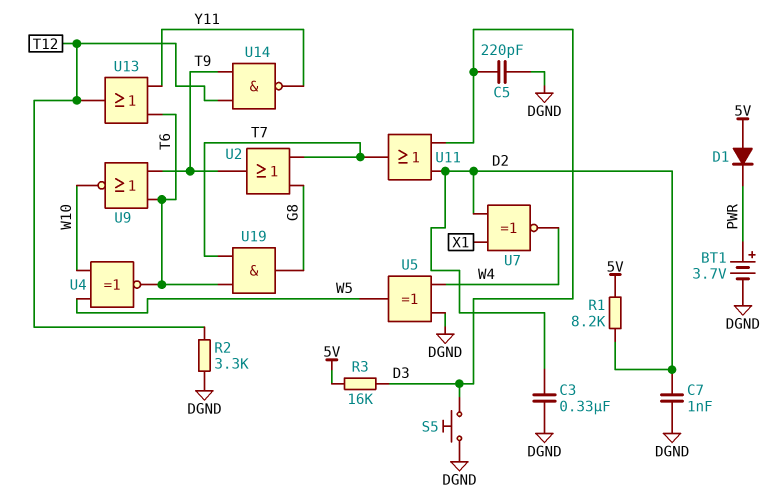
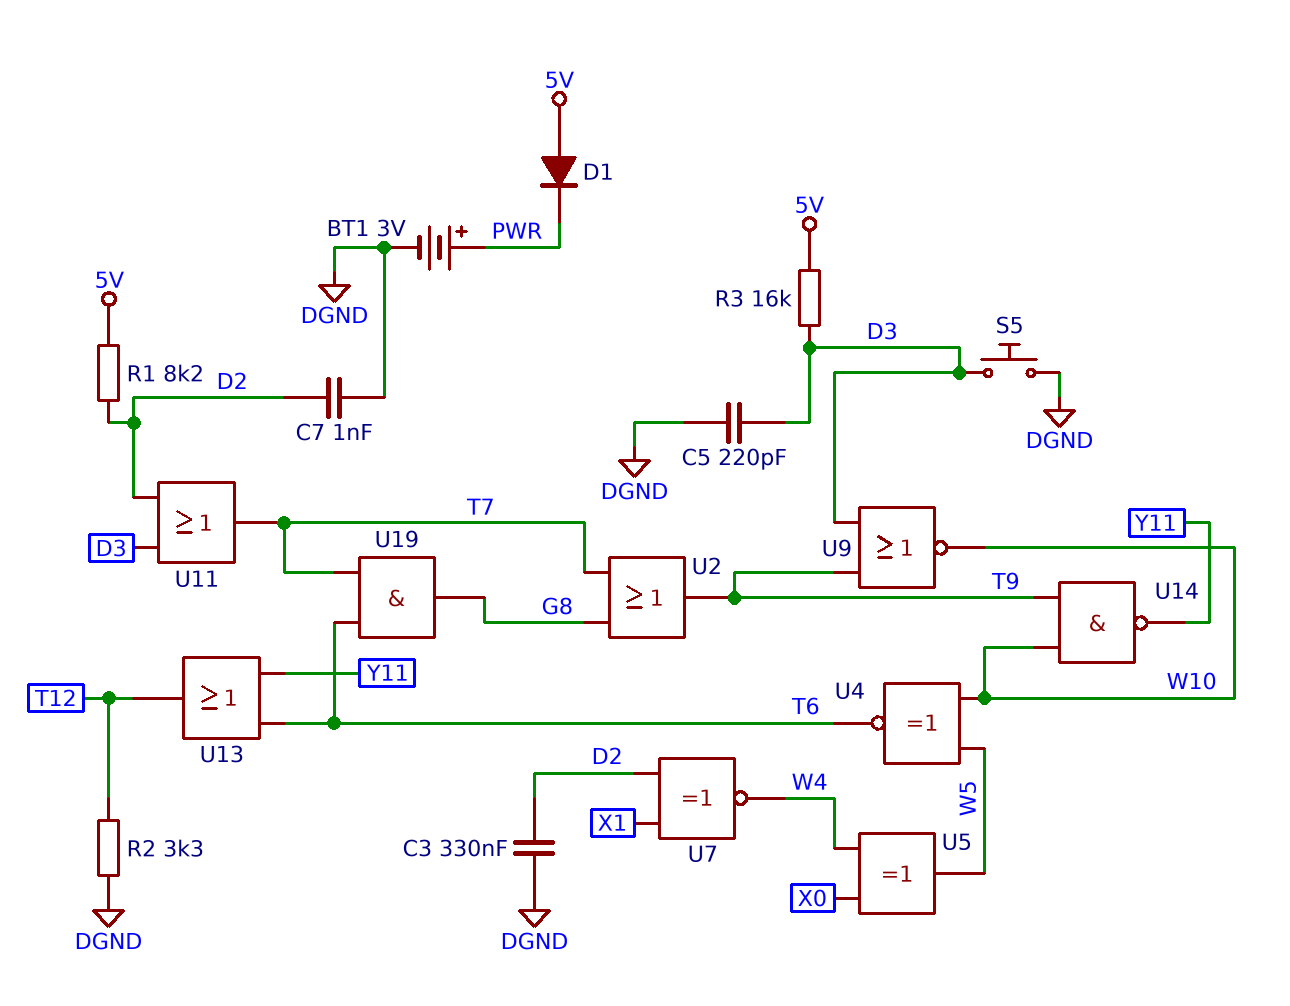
BT1: 3.7V (plus PWR, minus DGND) -> 3V (plus PWR, minus DGND)
U5: XOR (in DGND, in W4, out W5) -> XOR (in W4, in X0, out W5)
U9: NOR (in T6, in T9, out W10) -> NOR (in D3, in T9, out W10)
U14: NAND (in T9, in T12, out Y11) -> NAND (in T9, in W10, out Y11)

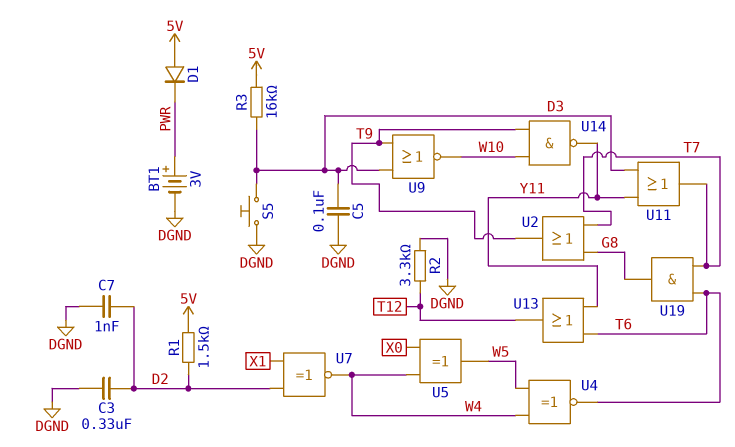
C5: 220pF (D3, DGND) -> 100nF (D3, DGND)
R1: 8.2k (5V, D2) -> 1.5k (5V, D2)
U4: XNOR (in W5, in W10, out T6) -> XNOR (in W4, in W5, out T6)
U11: OR (in D2, in D3, out T7) -> OR (in D3, in Y11, out T7)

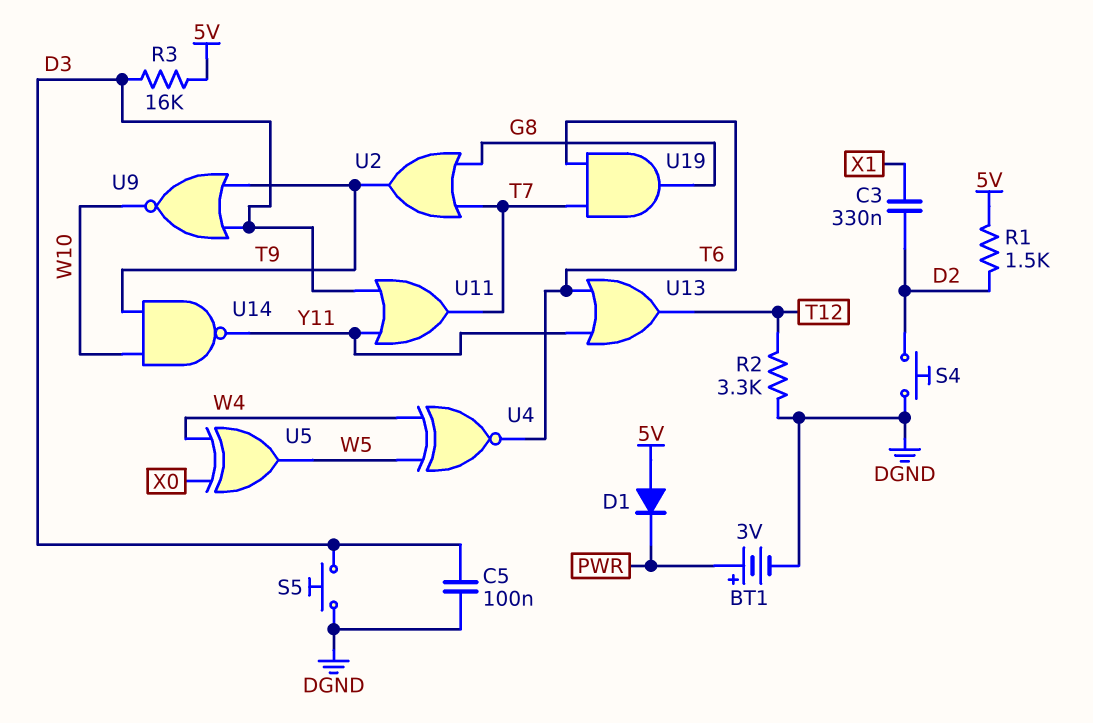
C3: 330nF (D2, DGND) -> 330nF (D2, X1)
C7: 1nF (D2, DGND) -> none
S4: none -> button (D2, DGND)
U7: XNOR (in D2, in X1, out W4) -> none

